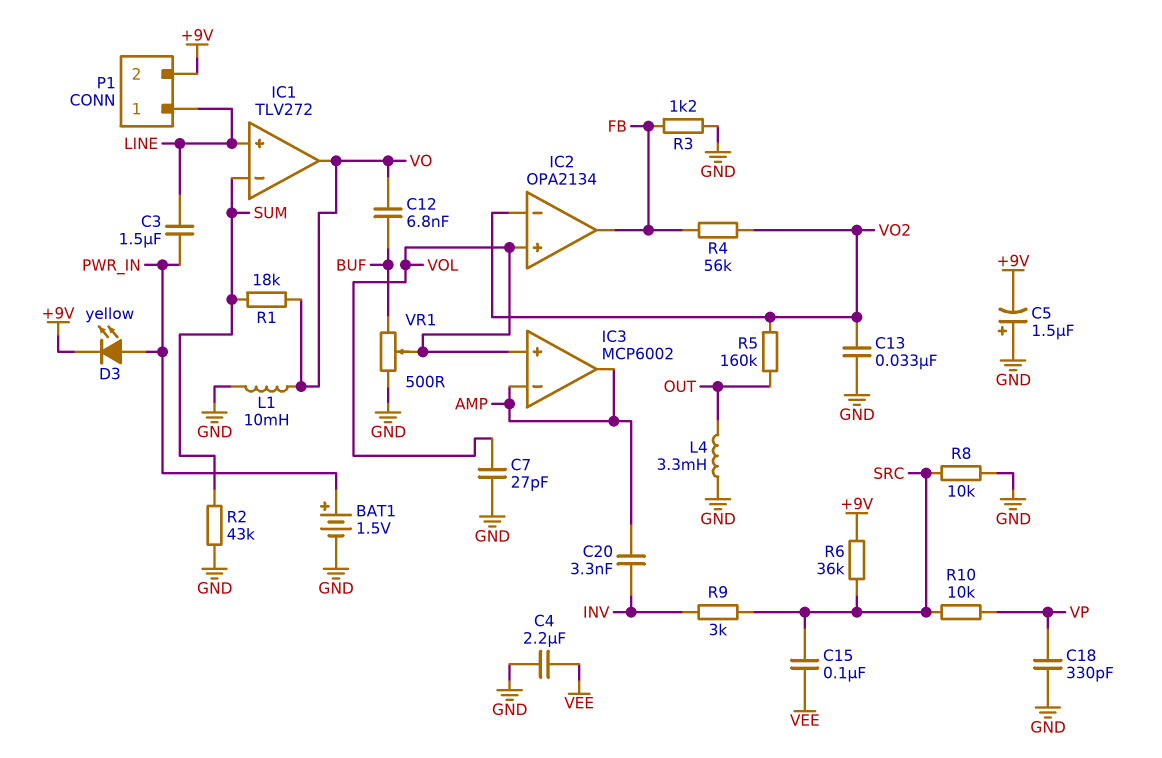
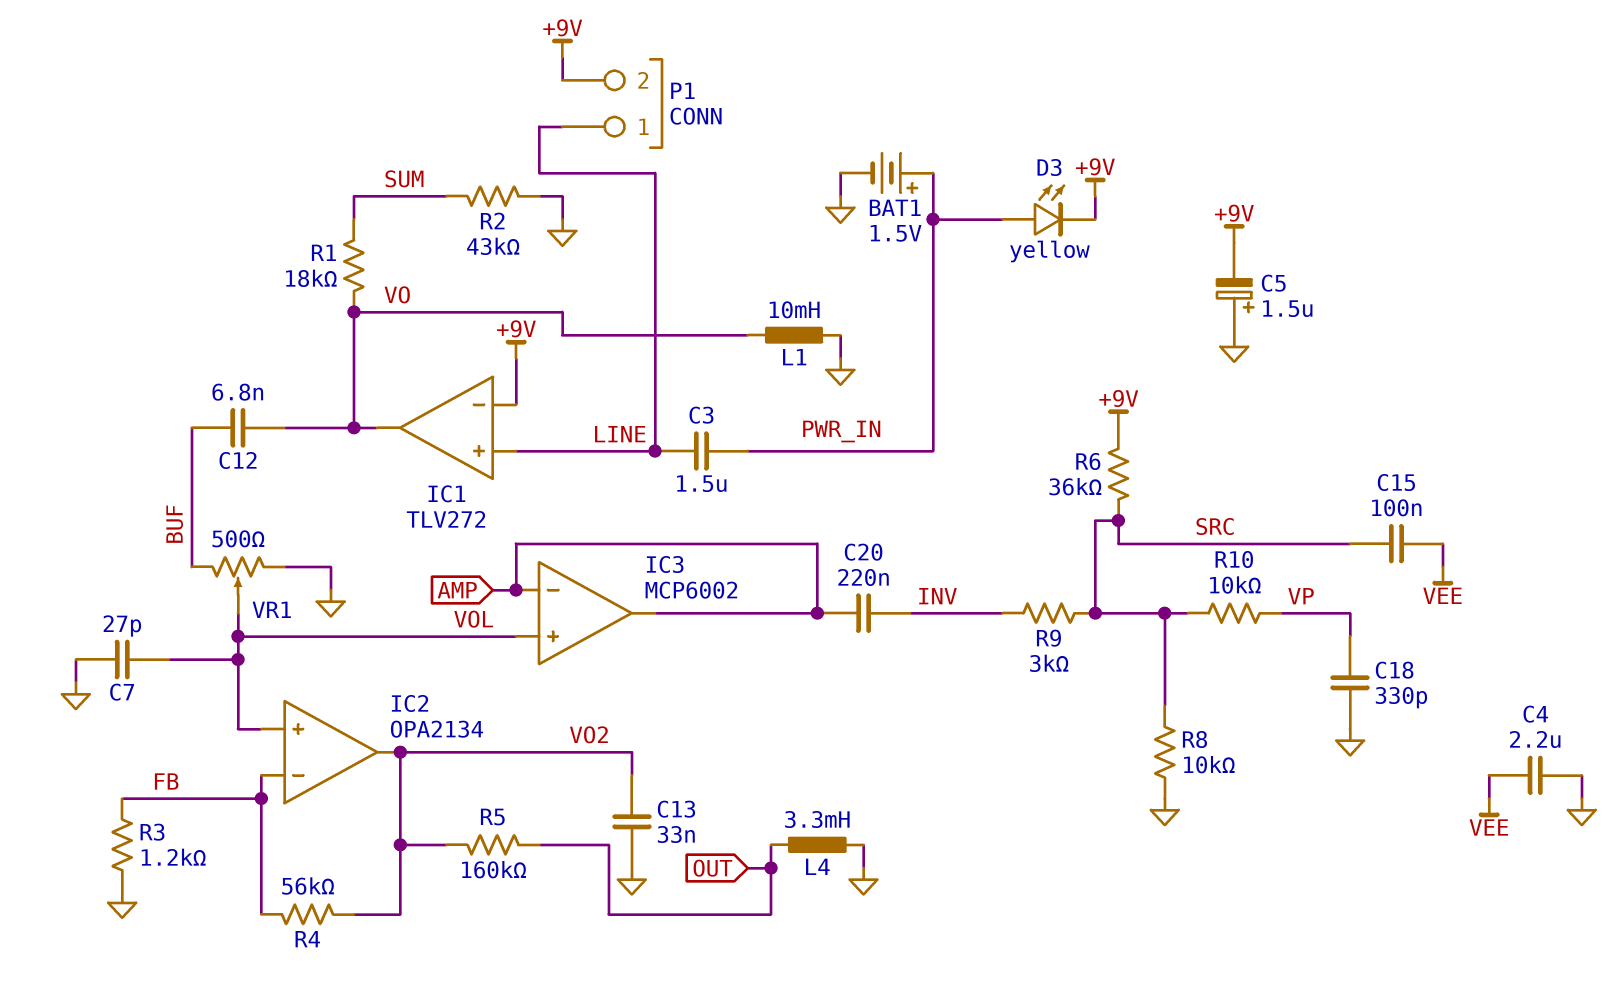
C20: 3.3nF (AMP, INV) -> 220nF (AMP, INV)
IC1 pin in-: SUM -> +9V
IC2 pin in-: VO2 -> FB
IC2 pin out: FB -> VO2

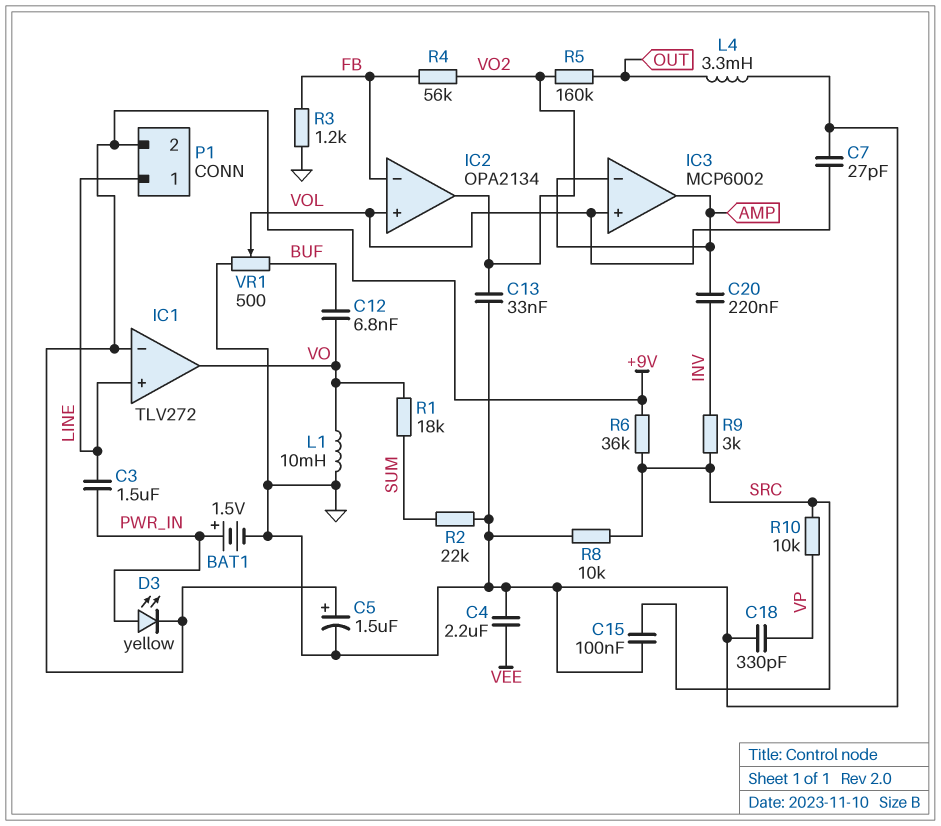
C5: 1.5uF (plus GND, minus +9V) -> 1.5uF (plus +9V, minus GND)
C15: 100nF (SRC, VEE) -> 100nF (GND, SRC)
R2: 43k (GND, SUM) -> 22k (GND, SUM)

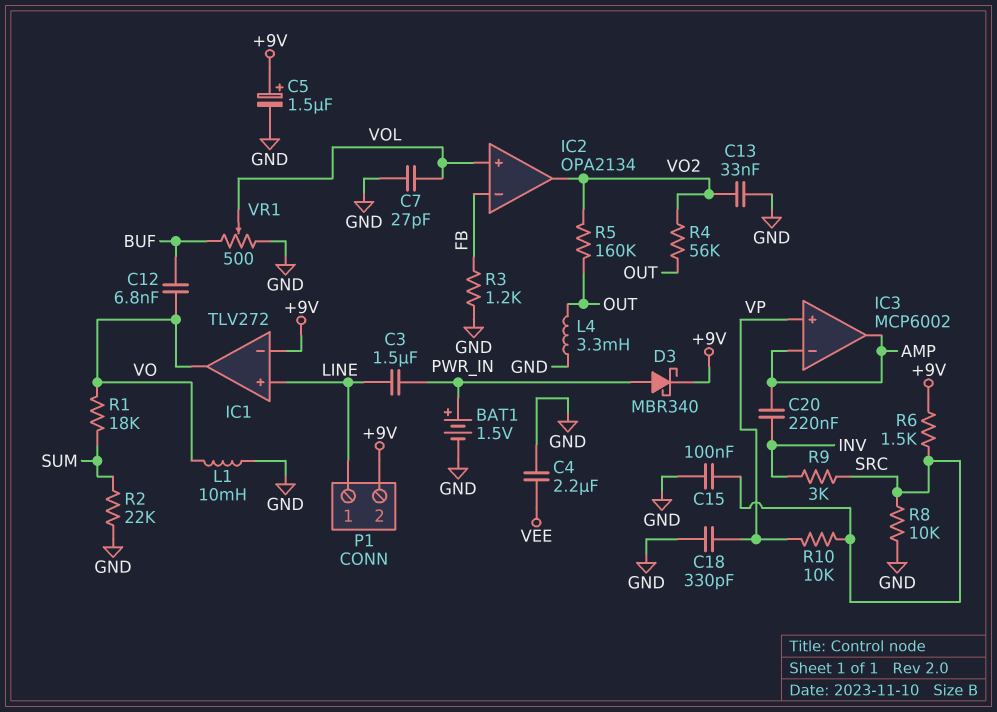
D3: LED yellow (A PWR_IN, K +9V) -> schottky MBR340 (A PWR_IN, K +9V)
IC3 pin in+: VOL -> VP
R4: 56k (FB, VO2) -> 56k (OUT, VO2)
R6: 36k (+9V, SRC) -> 1.5k (+9V, SRC)

